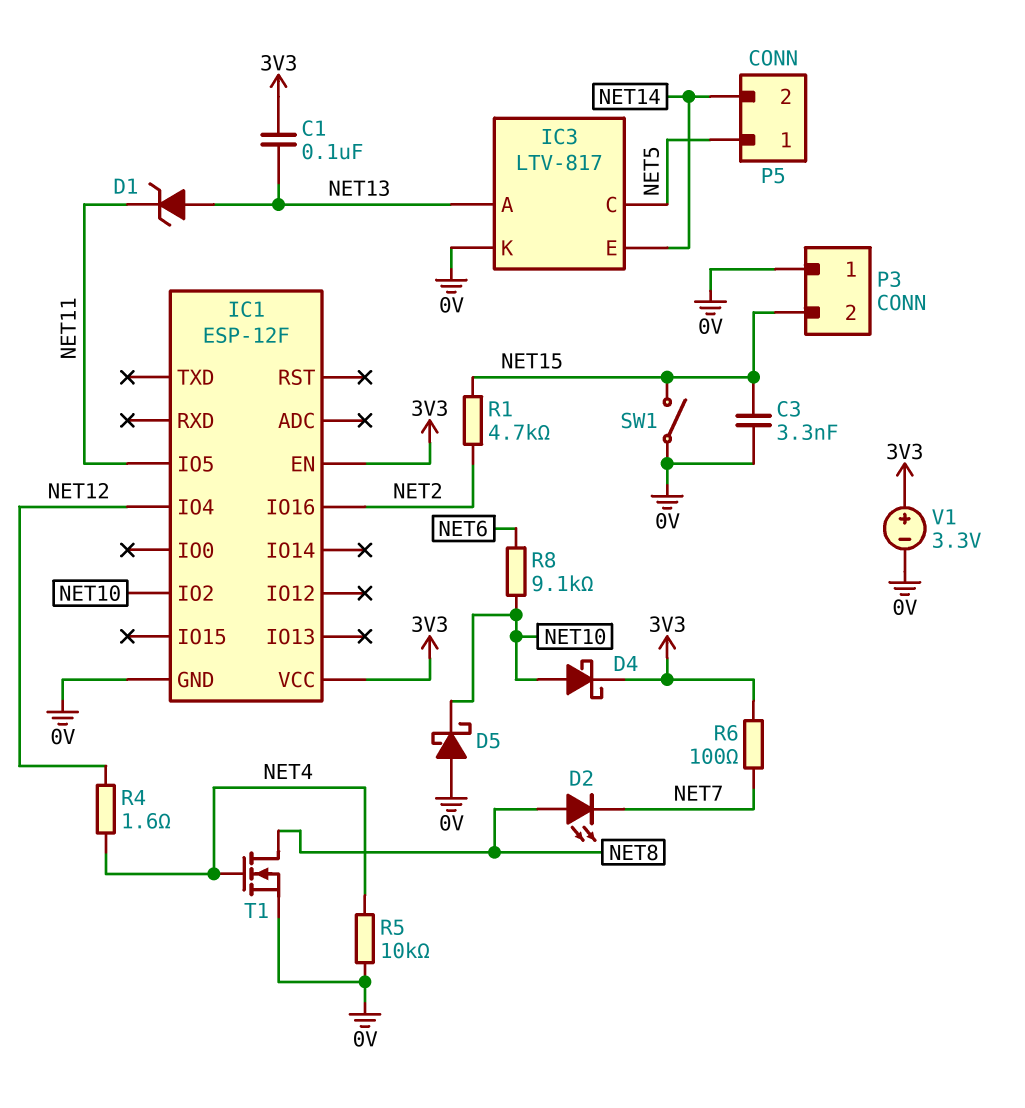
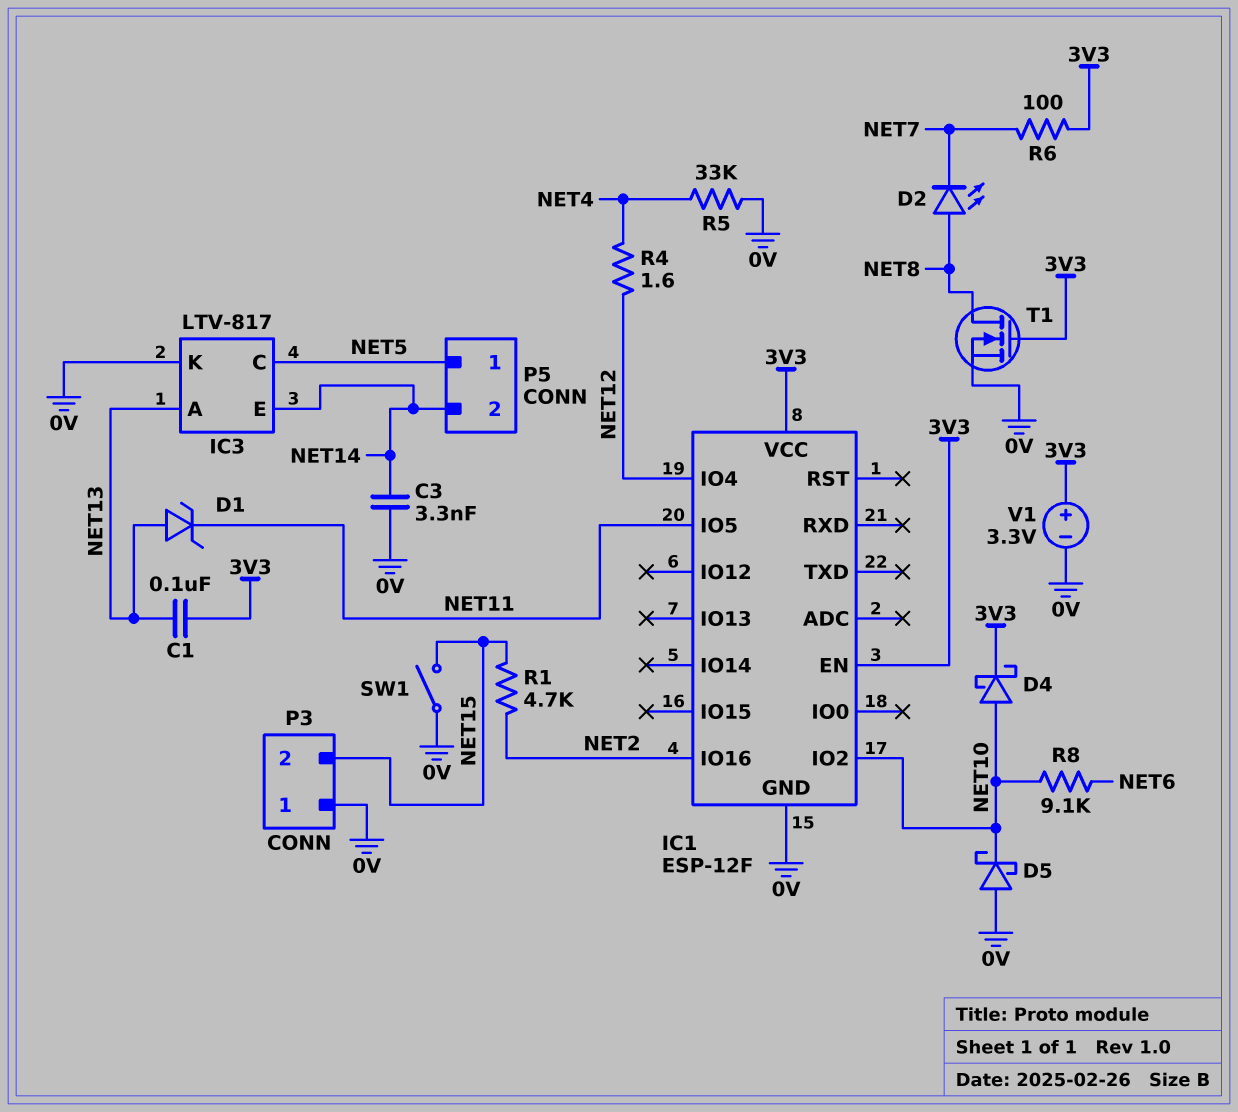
C3: 3.3nF (0V, NET15) -> 3.3nF (0V, NET14)
R5: 10k (0V, NET4) -> 33k (0V, NET4)
T1: NMOS (G NET4, D NET8, S 0V) -> NMOS (G 3V3, D NET8, S 0V)

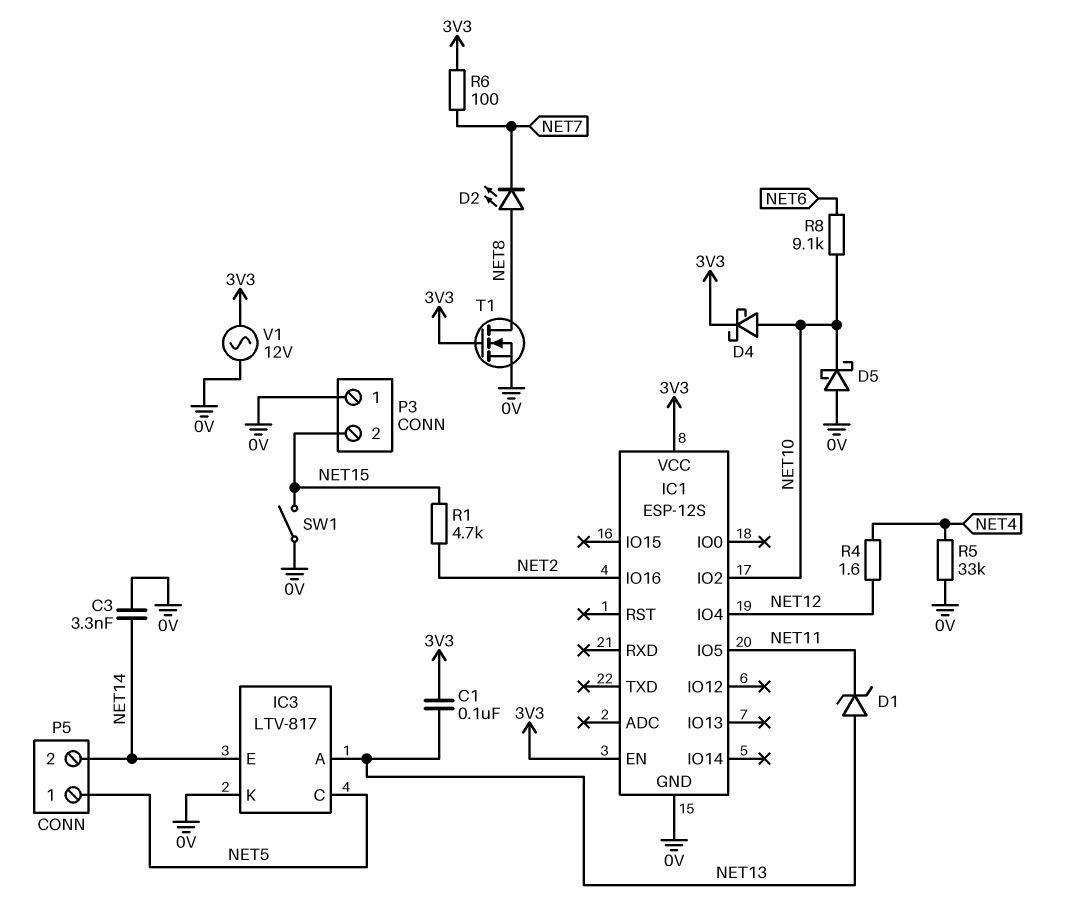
IC1: ESP-12F -> ESP-12S
V1: 3.3V (plus 3V3, minus 0V) -> AC 12V (0V, 3V3)

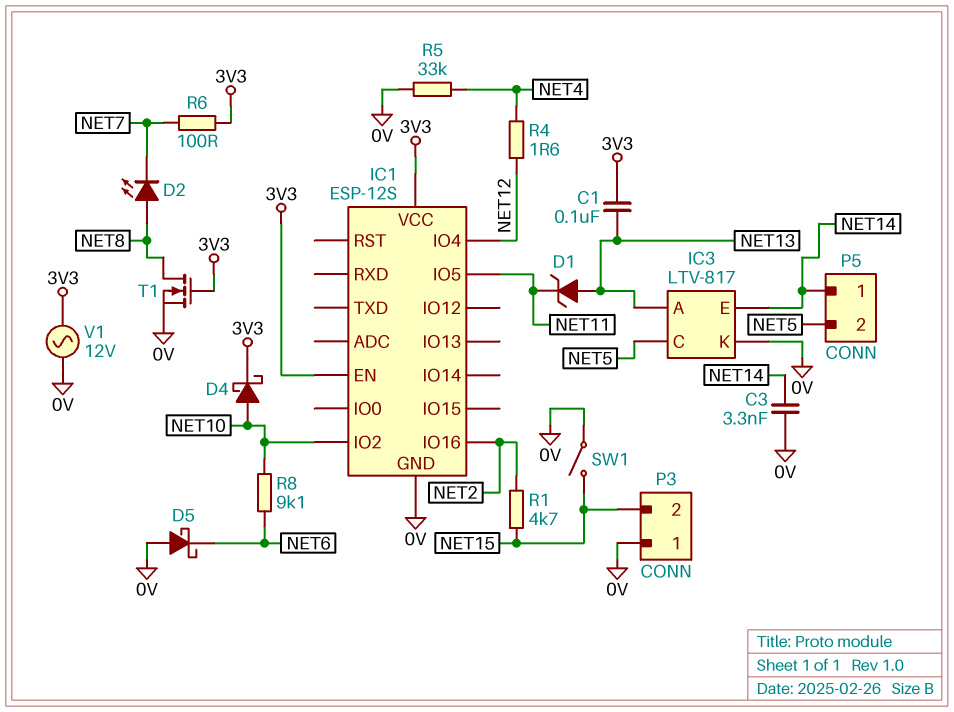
D5: schottky (A 0V, K NET10) -> schottky (A 0V, K NET6)
P5 pin 1: NET5 -> NET14
P5 pin 2: NET14 -> NET5

